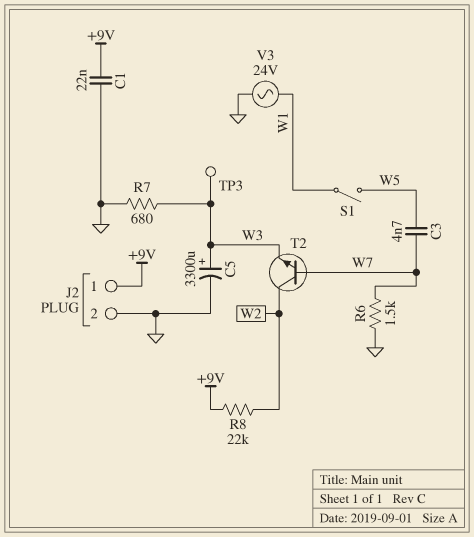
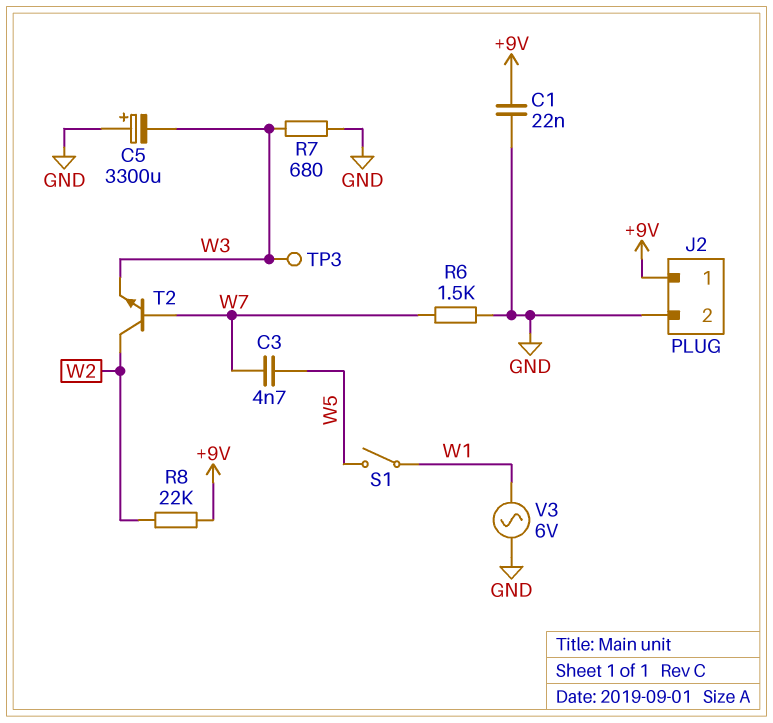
C5: 3300uF (plus W3, minus GND) -> 3300uF (plus GND, minus W3)
V3: AC 24V (GND, W1) -> AC 6V (GND, W1)

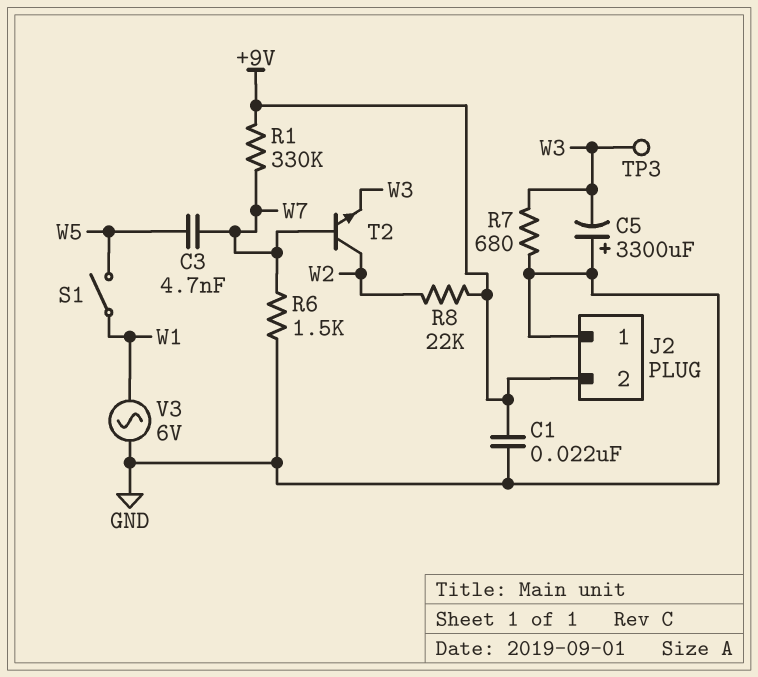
J2 pin 1: +9V -> GND
J2 pin 2: GND -> +9V
R1: none -> 330k (+9V, W7)

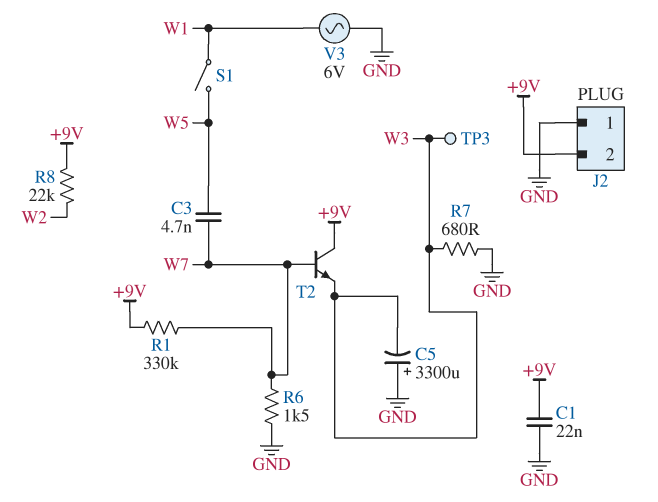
T2: NPN (B W7, C W2, E W3) -> NPN (B W7, C +9V, E W3)

